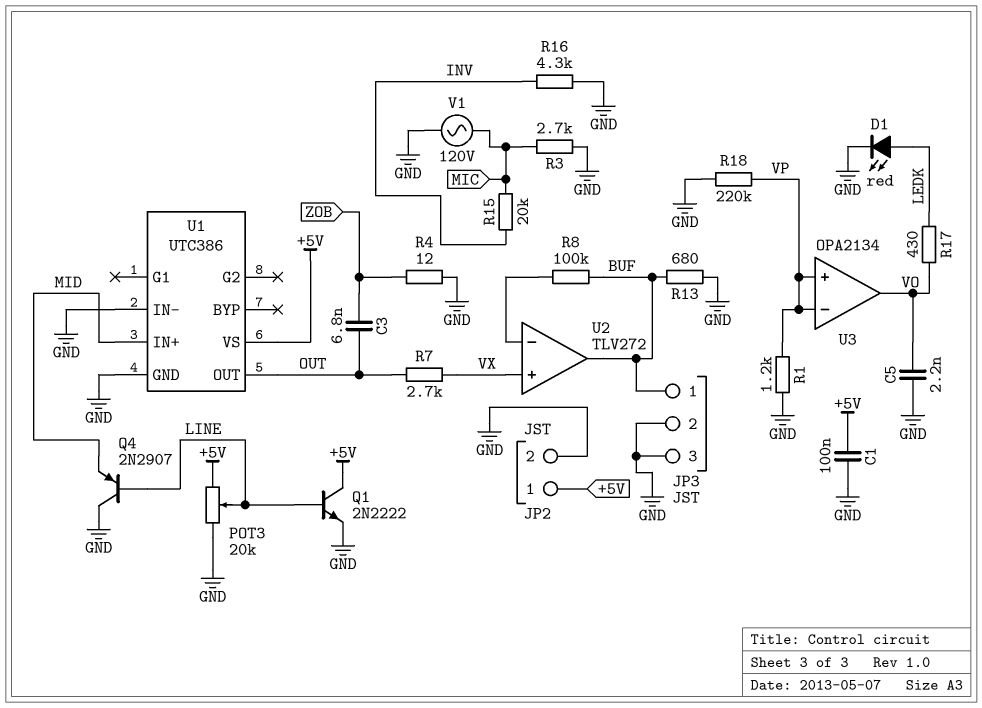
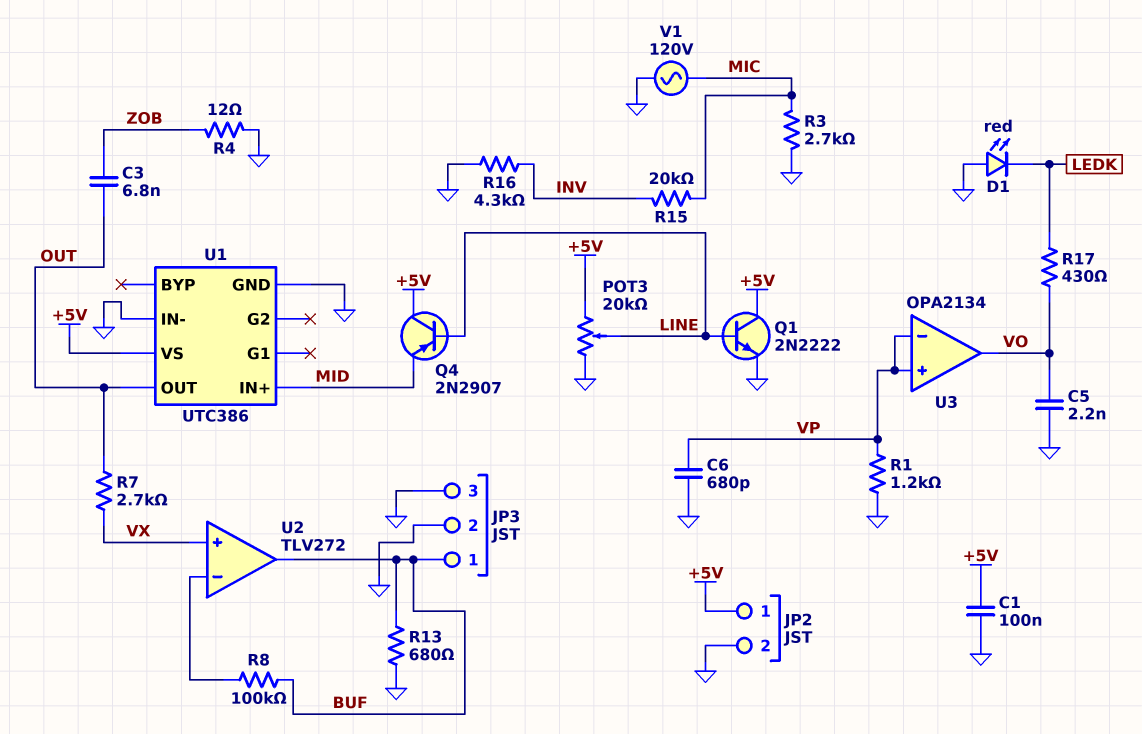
C6: none -> 680pF (GND, VP)
D1: LED red (A LEDK, K GND) -> LED red (A GND, K LEDK)
Q4: PNP 2N2907 (B LINE, C GND, E MID) -> PNP 2N2907 (B LINE, C +5V, E MID)
R18: 220k (GND, VP) -> none

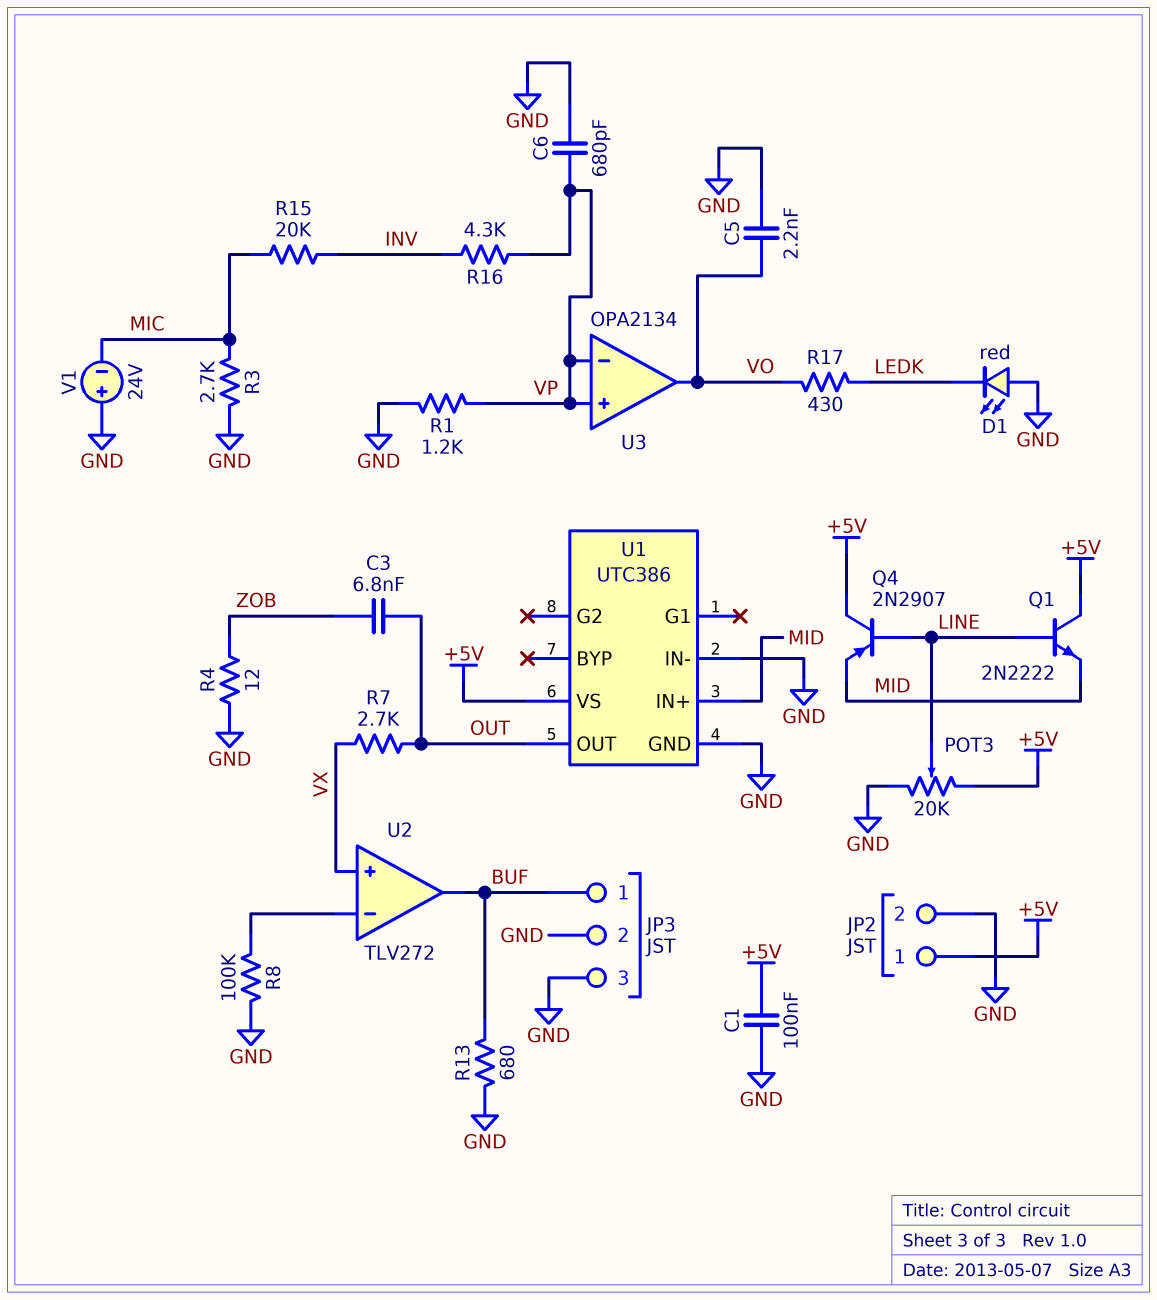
Q1: NPN 2N2222 (B LINE, C +5V, E GND) -> NPN 2N2222 (B LINE, C +5V, E MID)
R8: 100k (BUF, U2/in-) -> 100k (GND, U2/in-)
R16: 4.3k (GND, INV) -> 4.3k (INV, VP)
V1: AC 120V (GND, MIC) -> 24V (plus GND, minus MIC)

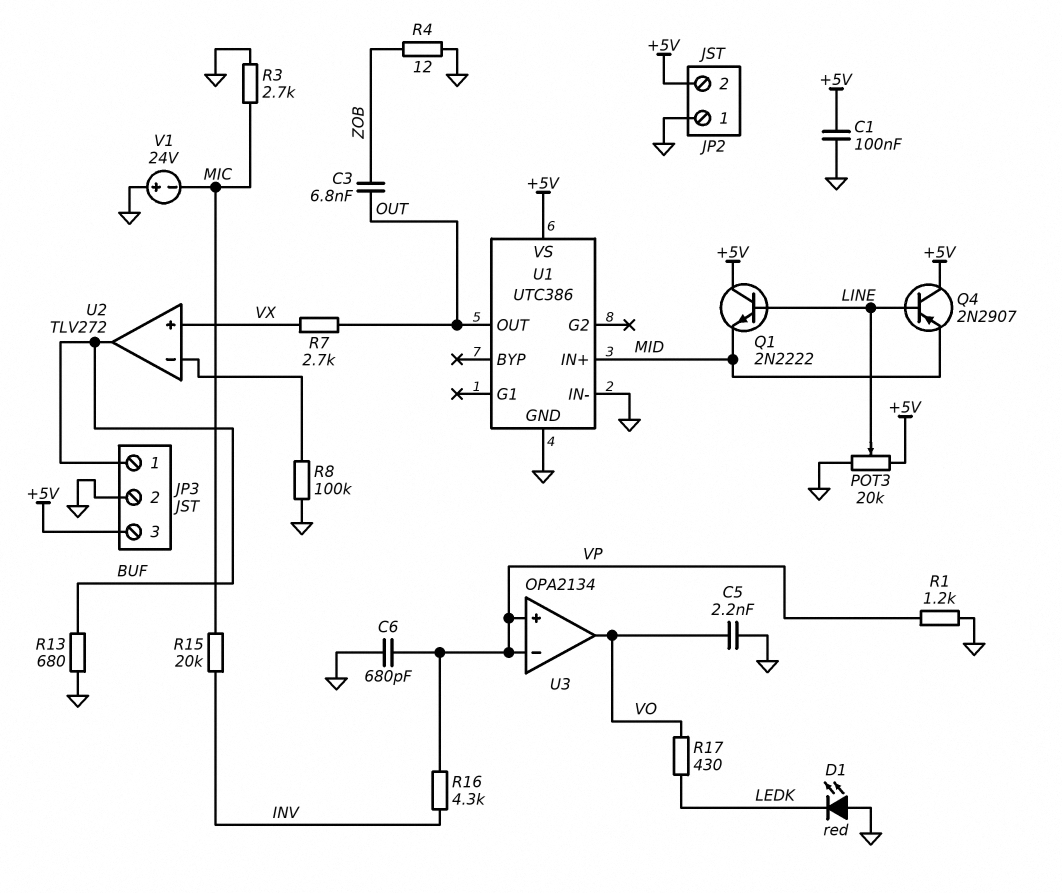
JP2 pin 1: +5V -> GND
JP2 pin 2: GND -> +5V
JP3 pin 3: GND -> +5V

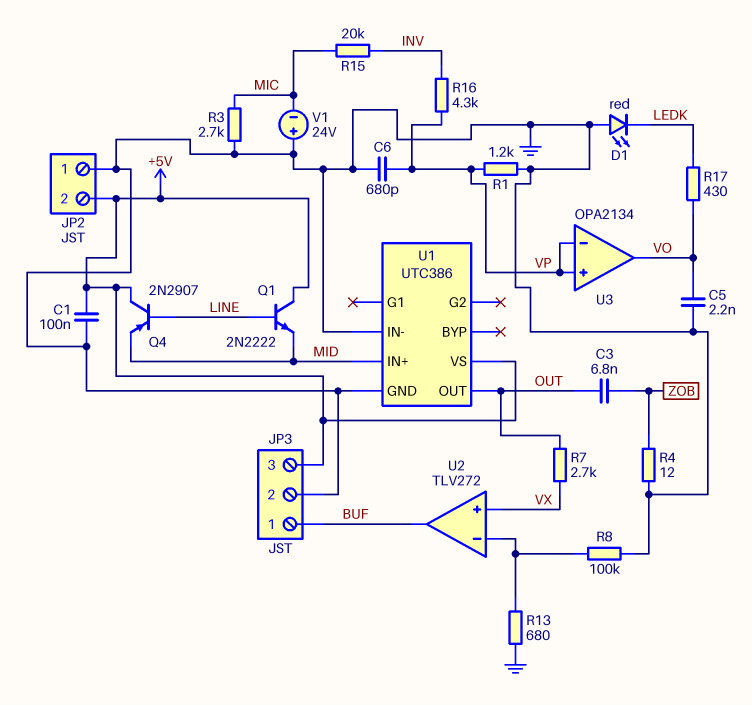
POT3: 20k (+5V, GND, wiper LINE) -> none
R13: 680 (BUF, GND) -> 680 (GND, U2/in-)

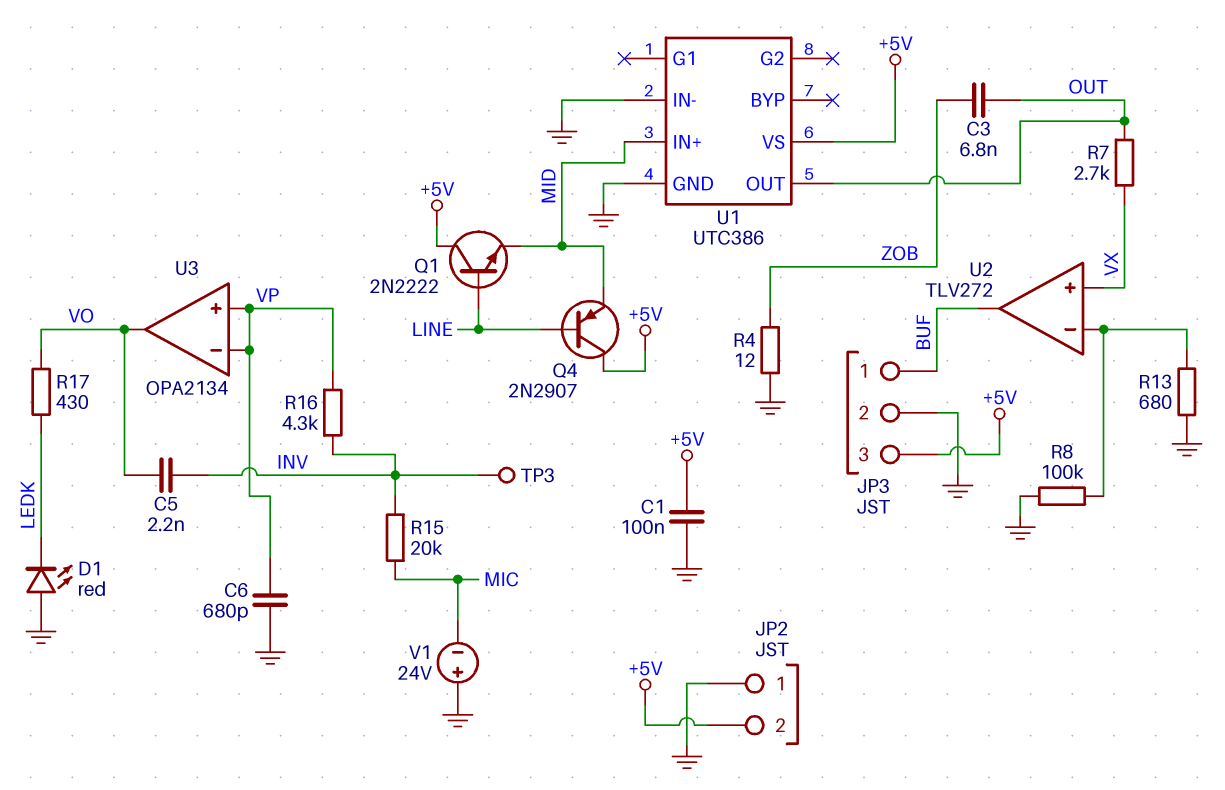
C5: 2.2nF (GND, VO) -> 2.2nF (INV, VO)
R1: 1.2k (GND, VP) -> none
R3: 2.7k (GND, MIC) -> none
TP3: none -> test point (INV)

